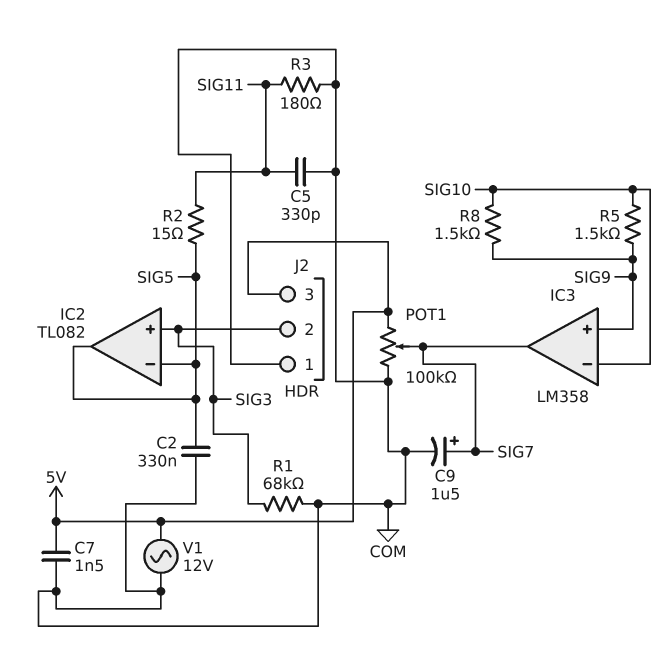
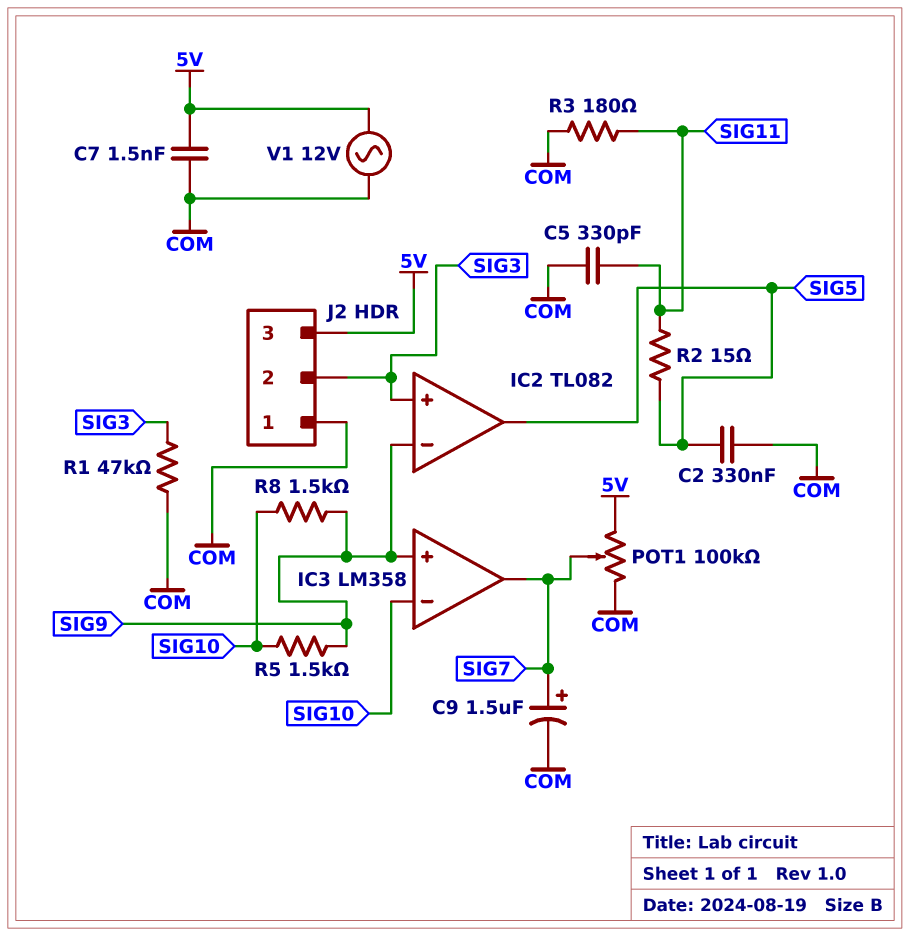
IC2 pin in-: SIG5 -> SIG9
R1: 68k (COM, SIG3) -> 47k (COM, SIG3)

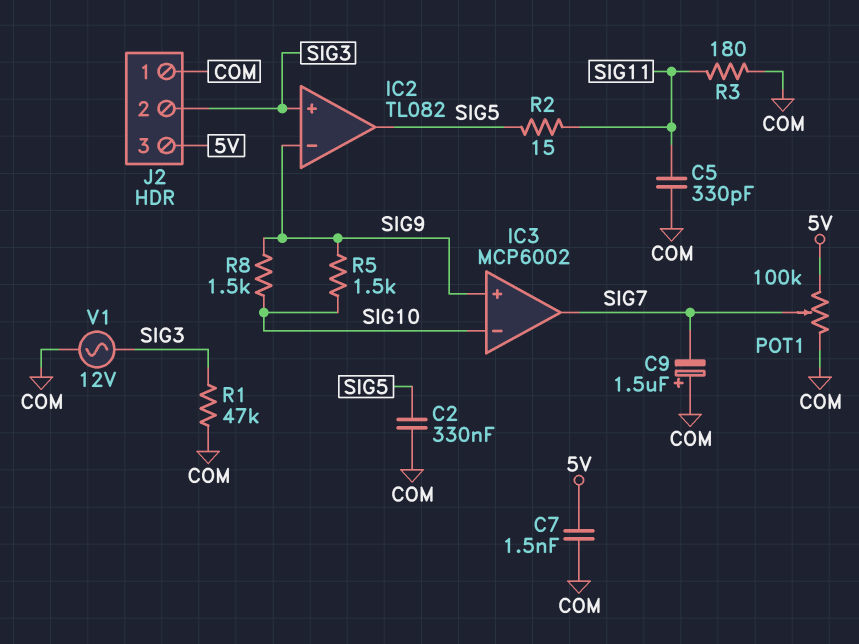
C9: 1.5uF (plus SIG7, minus COM) -> 1.5uF (plus COM, minus SIG7)
IC3: LM358 -> MCP6002
V1: AC 12V (5V, COM) -> AC 12V (COM, SIG3)

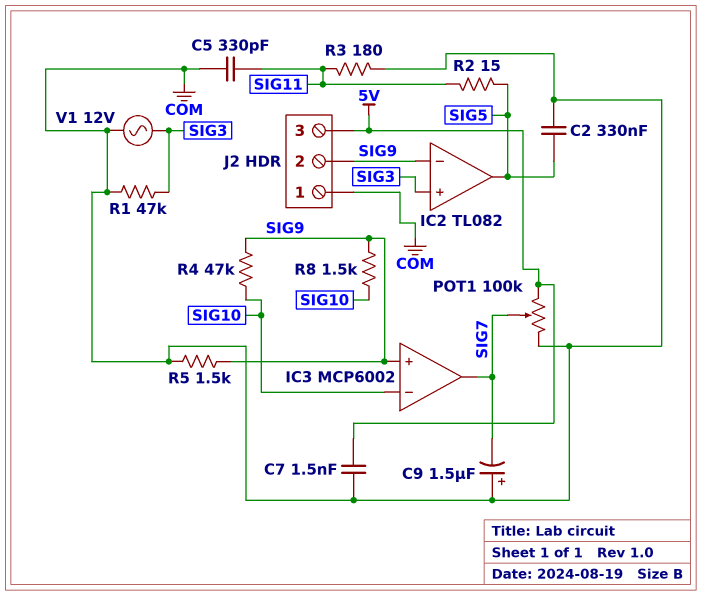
J2 pin 2: SIG3 -> SIG9
R4: none -> 47k (SIG9, SIG10)
R5: 1.5k (SIG9, SIG10) -> 1.5k (COM, SIG9)

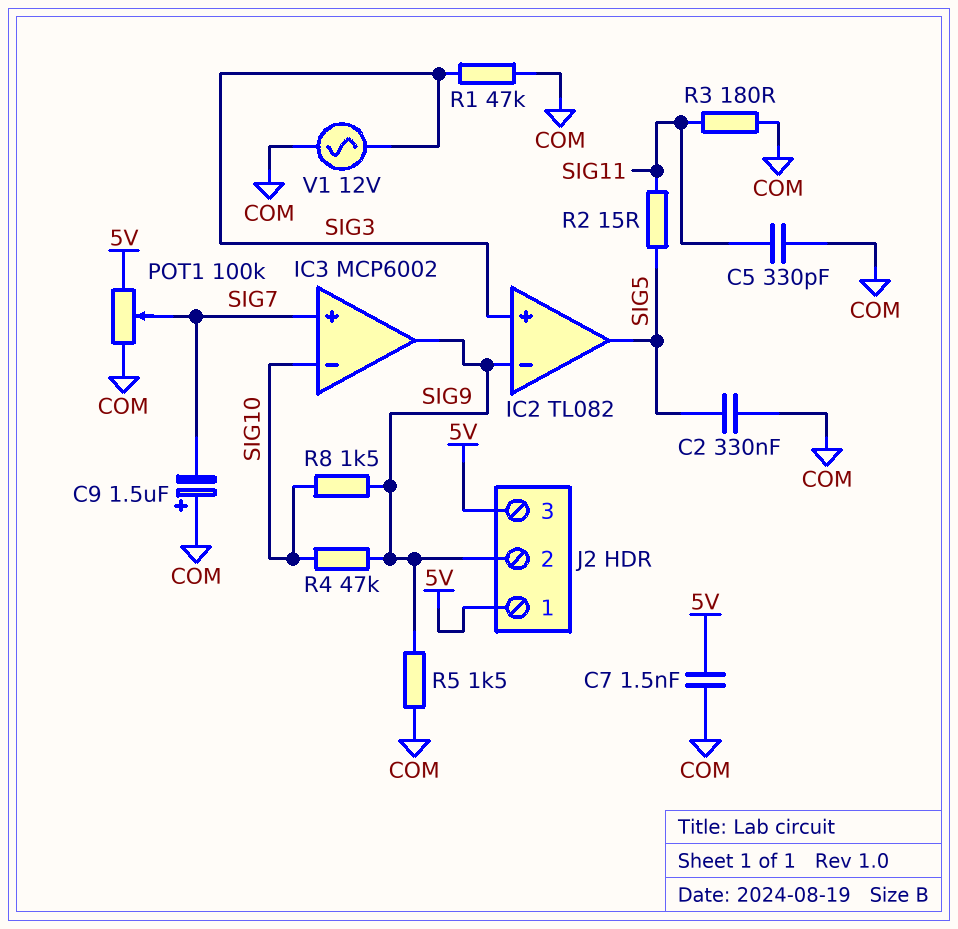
IC3 pin in+: SIG9 -> SIG7
IC3 pin out: SIG7 -> SIG9
J2 pin 1: COM -> 5V

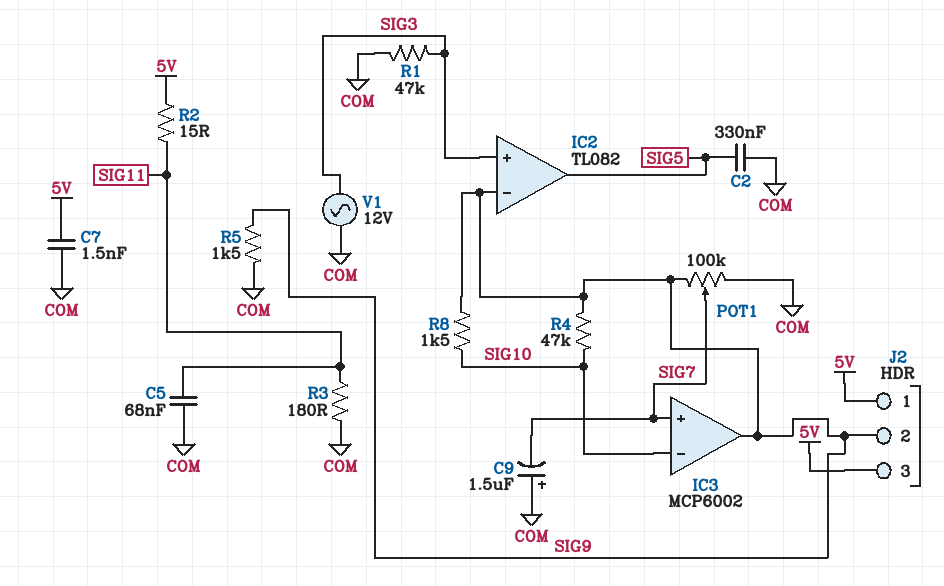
C5: 330pF (COM, SIG11) -> 68nF (COM, SIG11)
POT1: 100k (5V, COM, wiper SIG7) -> 100k (COM, SIG9, wiper SIG7)
R2: 15 (SIG5, SIG11) -> 15 (5V, SIG11)

